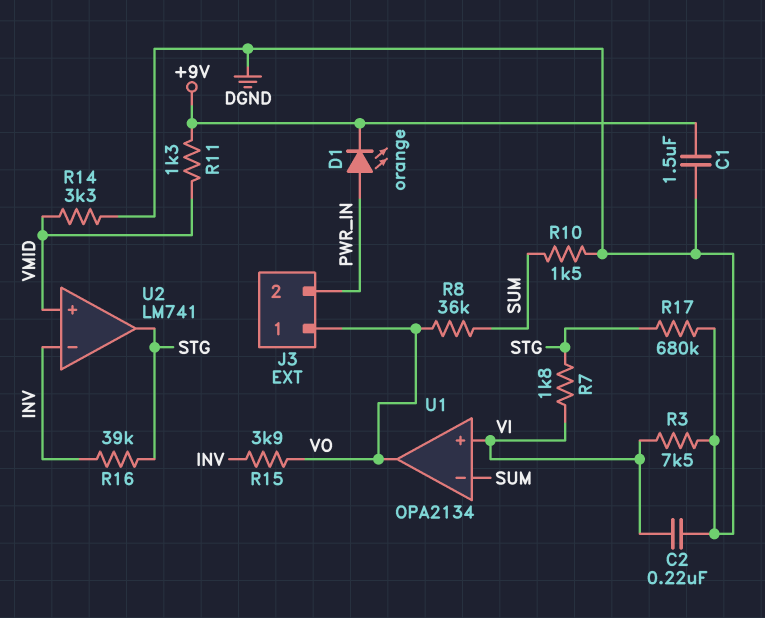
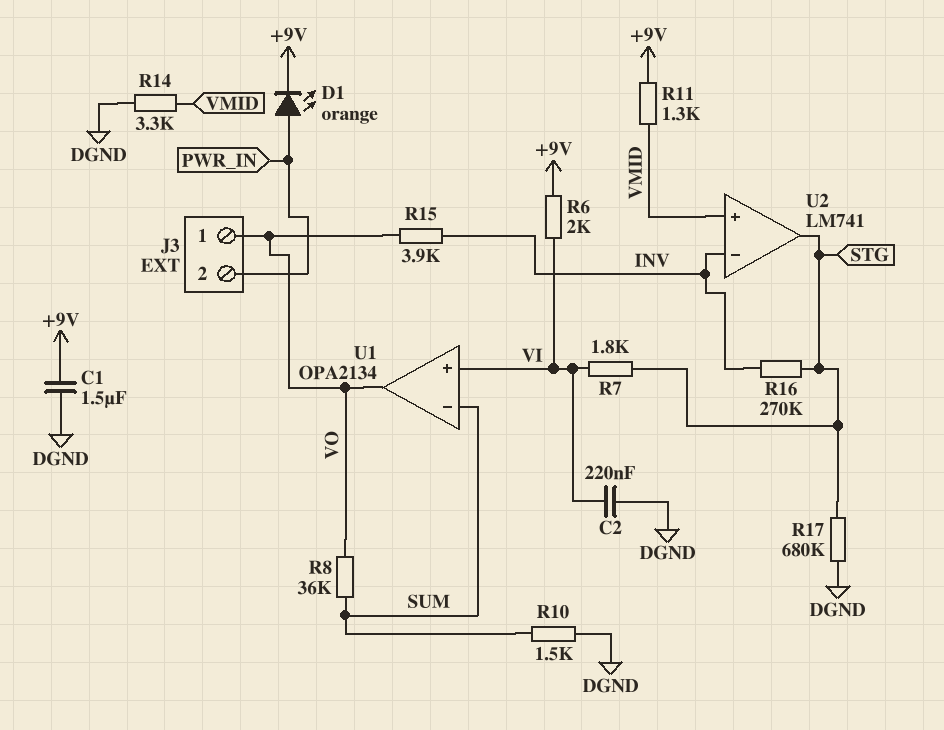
R3: 7.5k (DGND, VI) -> none
R6: none -> 2k (+9V, VI)
R16: 39k (INV, STG) -> 270k (INV, STG)

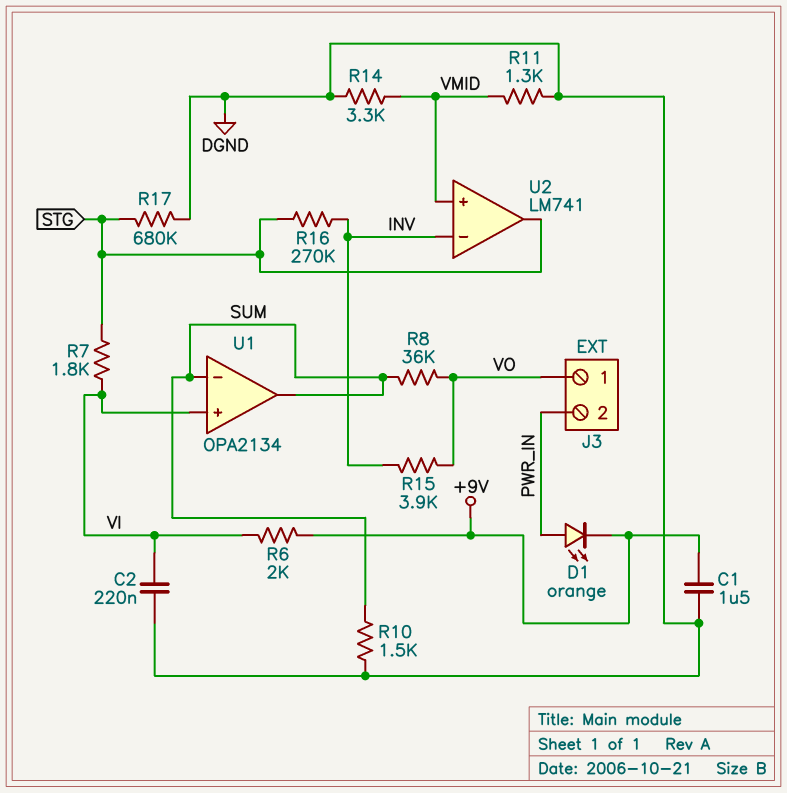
R11: 1.3k (+9V, VMID) -> 1.3k (DGND, VMID)
U1 pin out: VO -> SUM

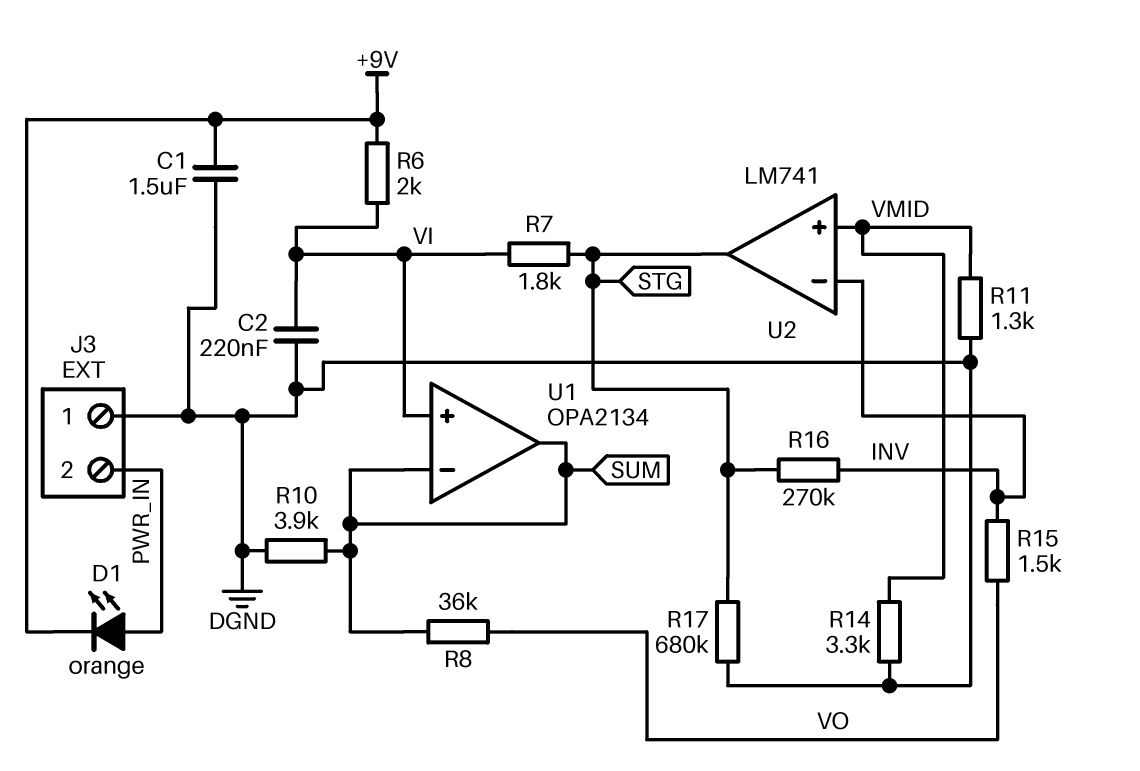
J3 pin 1: VO -> DGND
R10: 1.5k (DGND, SUM) -> 3.9k (DGND, SUM)
R15: 3.9k (INV, VO) -> 1.5k (INV, VO)

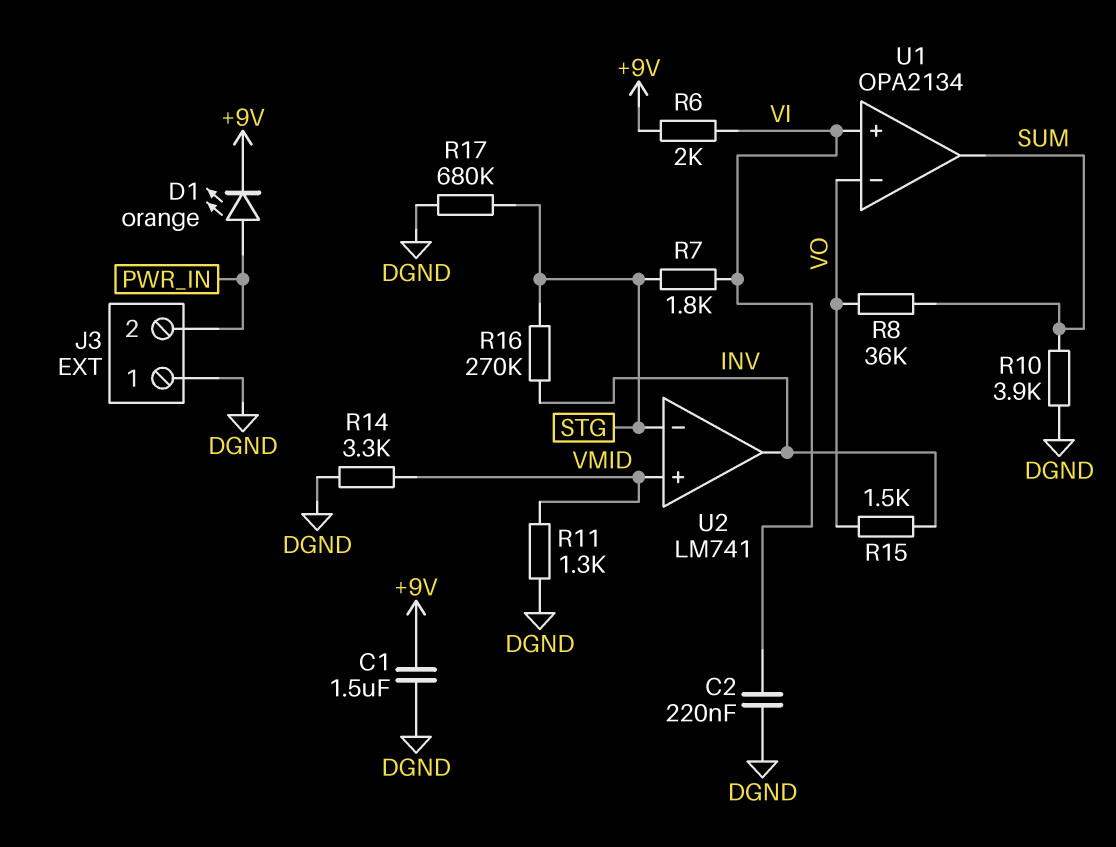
U1 pin in-: SUM -> VO
U2 pin in-: INV -> STG
U2 pin out: STG -> INV

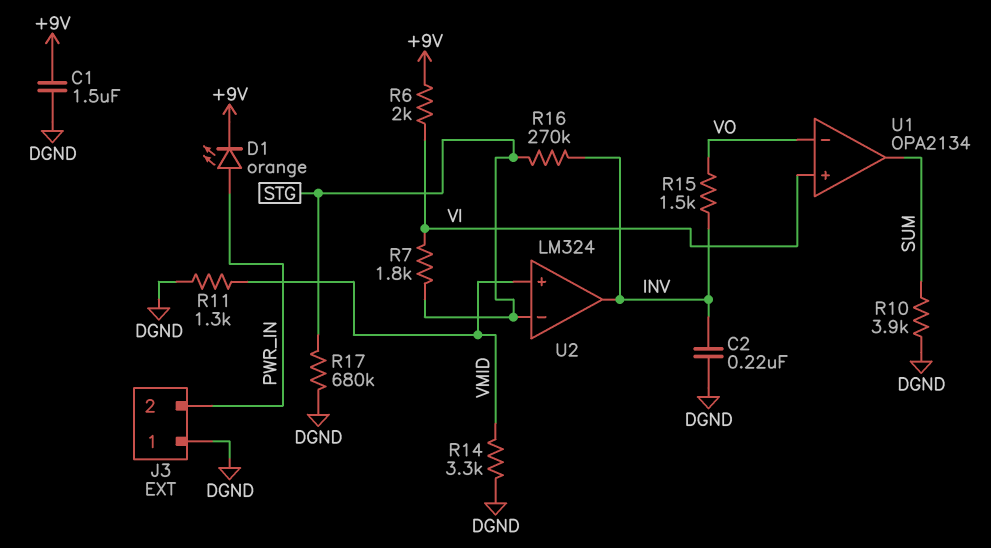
C2: 220nF (DGND, VI) -> 220nF (DGND, INV)
R8: 36k (SUM, VO) -> none
U2: LM741 -> LM324

